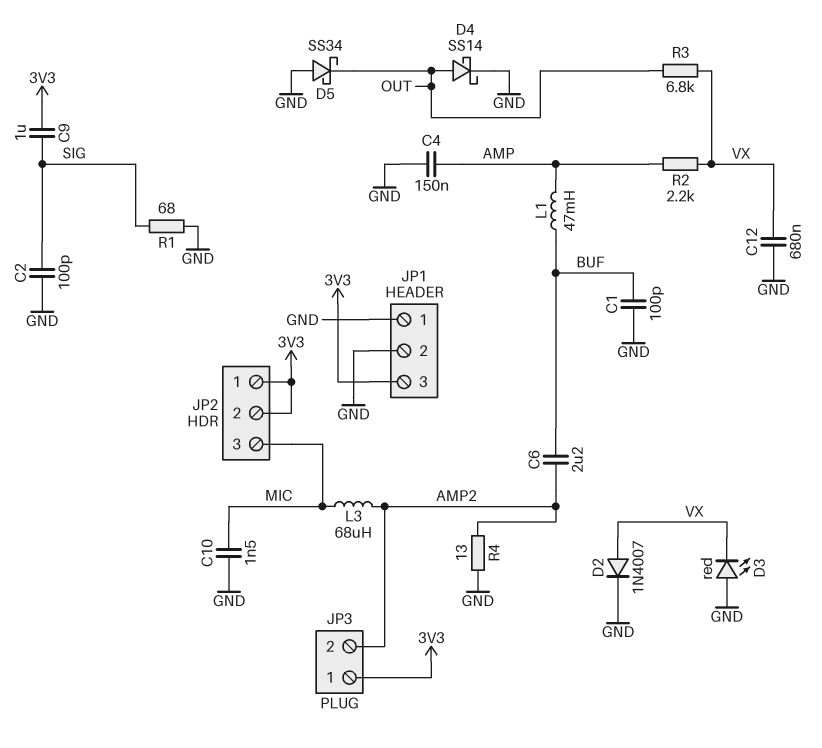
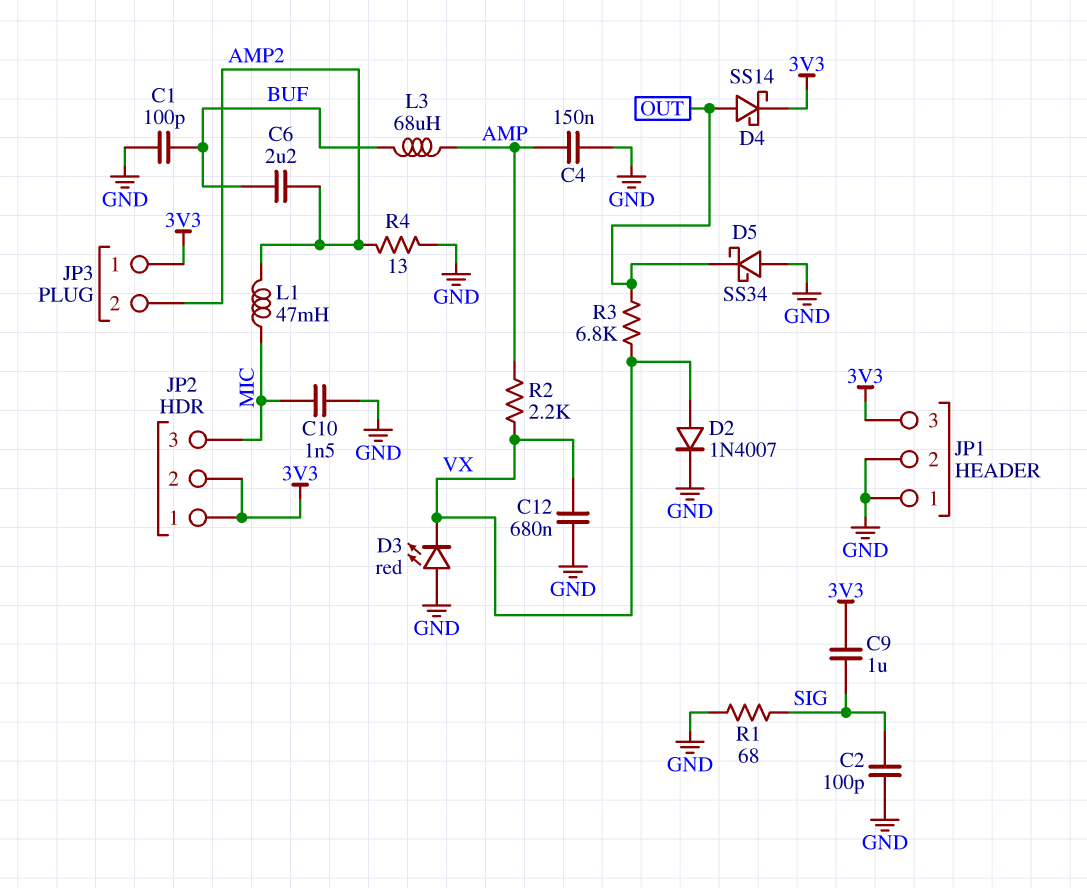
D4: schottky SS14 (A OUT, K GND) -> schottky SS14 (A OUT, K 3V3)
L1: 47mH (AMP, BUF) -> 47mH (AMP2, MIC)
L3: 68uH (AMP2, MIC) -> 68uH (AMP, BUF)

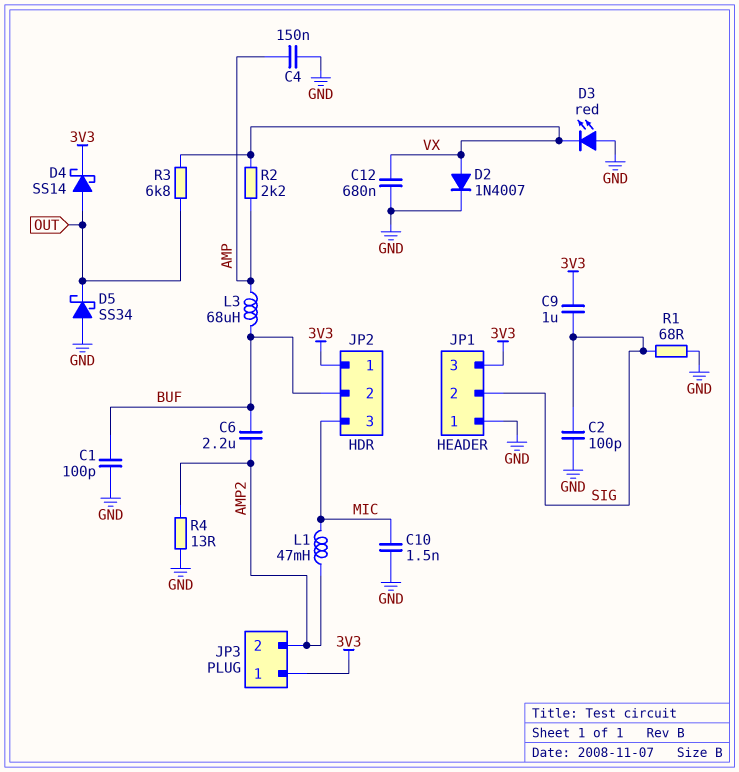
JP1 pin 2: GND -> SIG
JP2 pin 2: 3V3 -> BUF

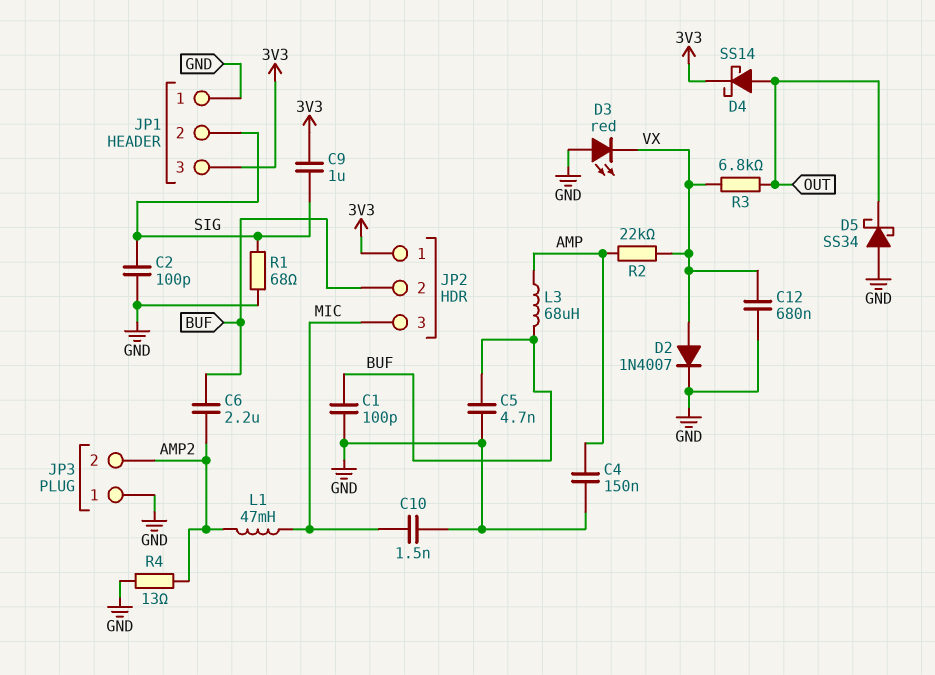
C5: none -> 4.7nF (BUF, GND)
JP3 pin 1: 3V3 -> GND
R2: 2.2k (AMP, VX) -> 22k (AMP, VX)

